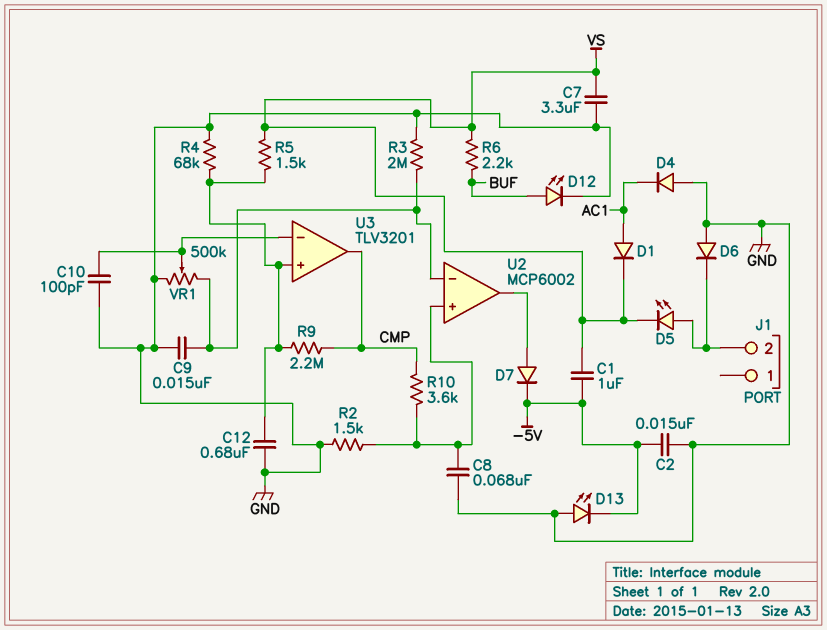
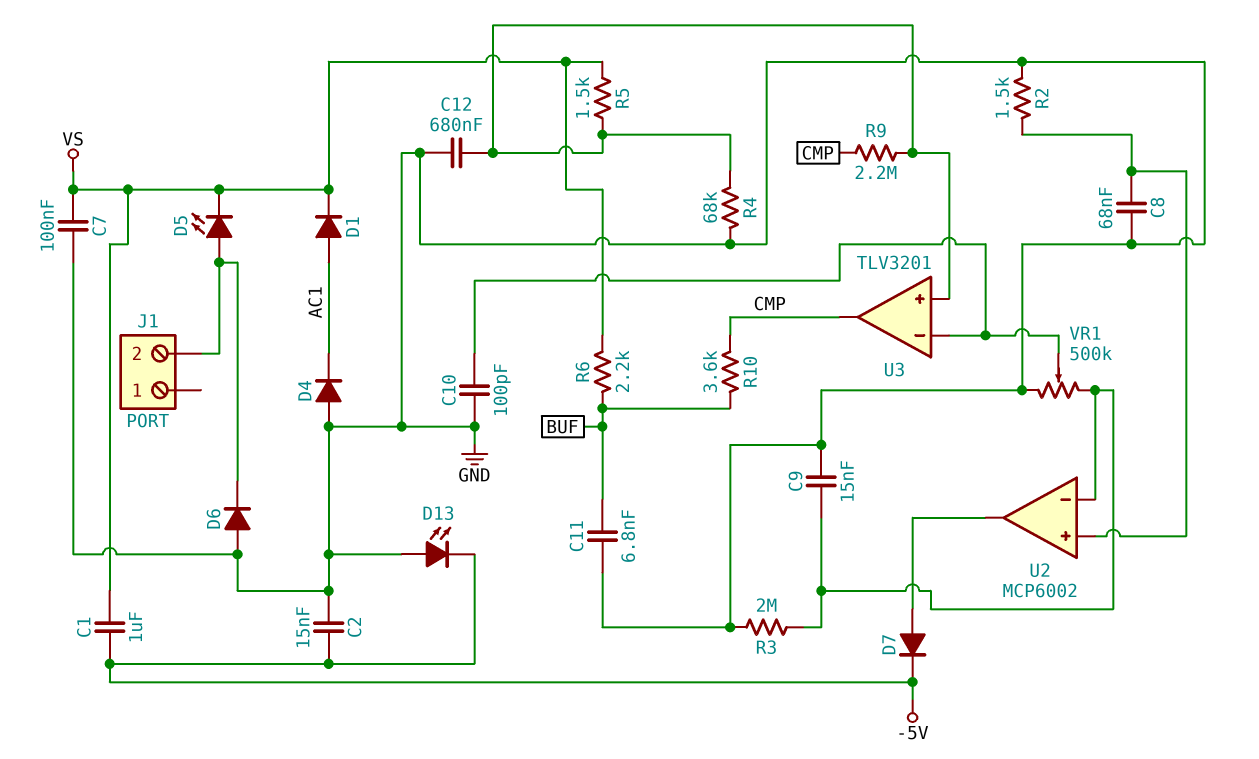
C7: 3.3uF (GND, VS) -> 100nF (GND, VS)
C11: none -> 6.8nF (BUF, GND)
D12: LED (A BUF, K GND) -> none
R10: 3.6k (CMP, U2/in+) -> 3.6k (BUF, CMP)

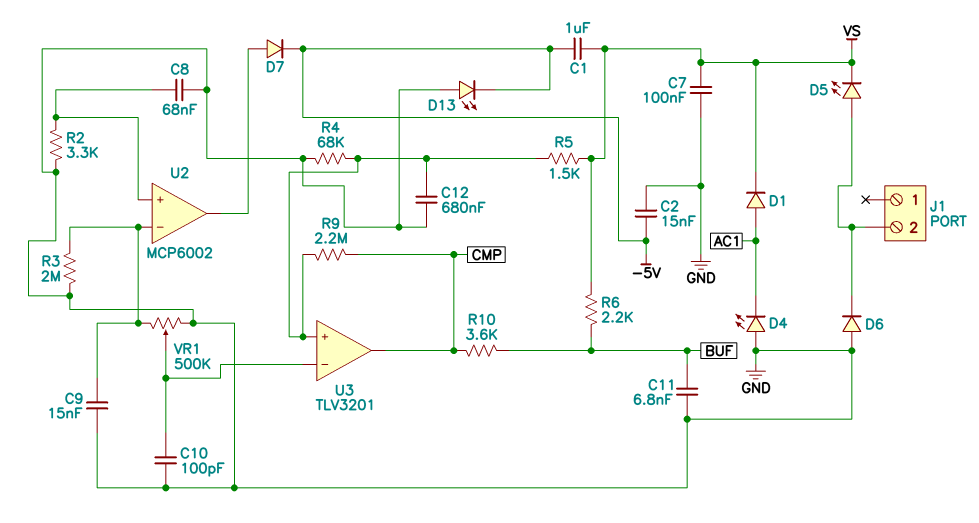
D4: diode (A GND, K AC1) -> LED (A GND, K AC1)
R2: 1.5k (GND, U2/in+) -> 3.3k (GND, U2/in+)

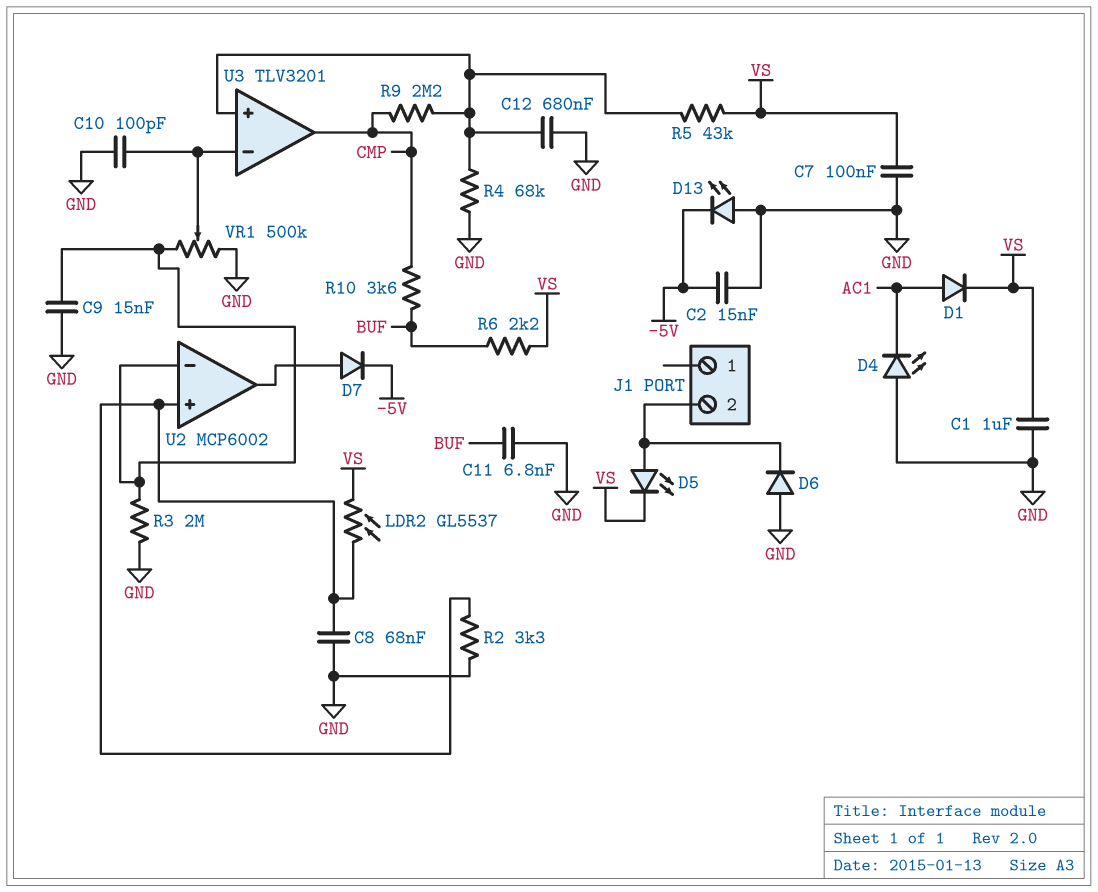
C1: 1uF (-5V, VS) -> 1uF (GND, VS)
LDR2: none -> GL5537 (U2/in+, VS)
R5: 1.5k (U3/in+, VS) -> 43k (U3/in+, VS)

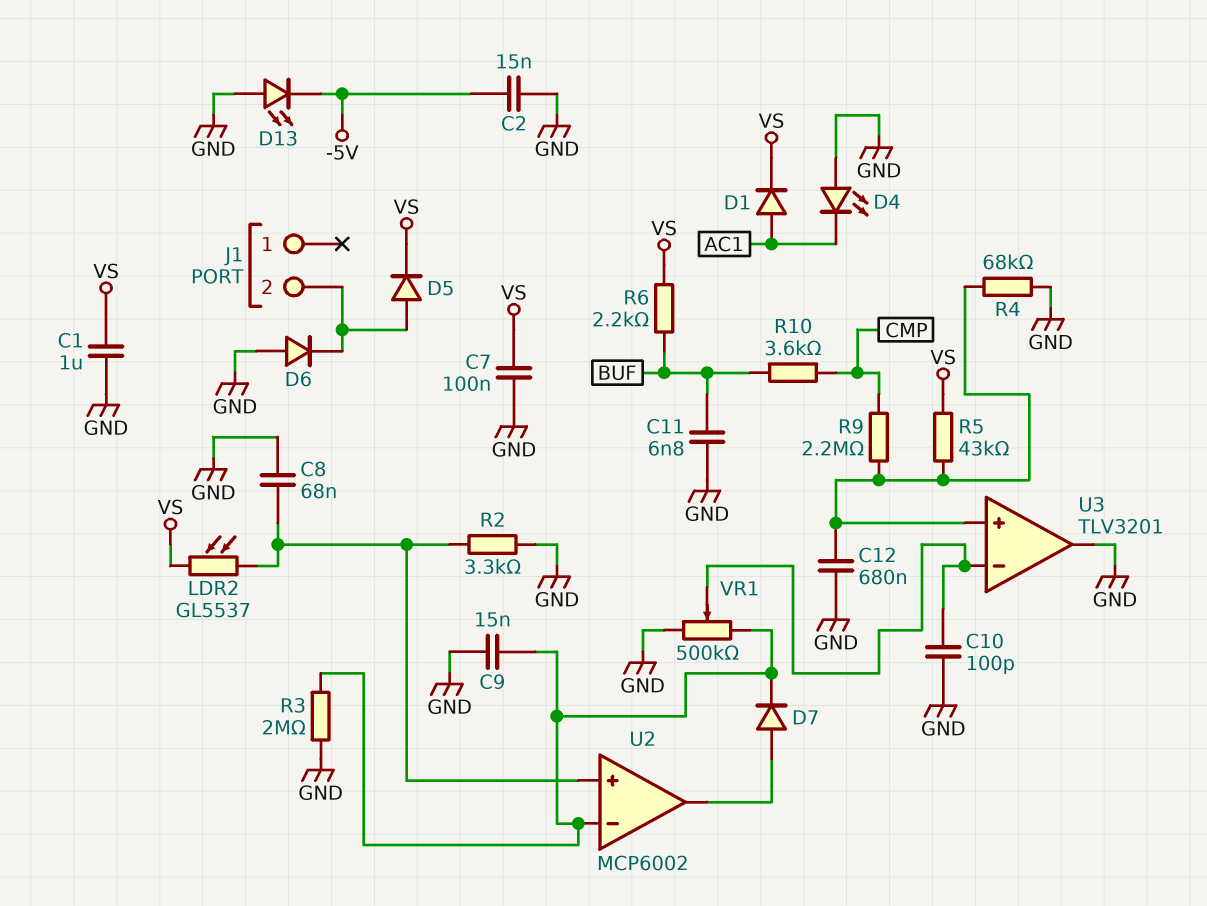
D5: LED (A J1/2, K VS) -> diode (A J1/2, K VS)
D7: diode (A U2/out, K -5V) -> diode (A U2/out, K U2/in-)
U3 pin out: CMP -> GND

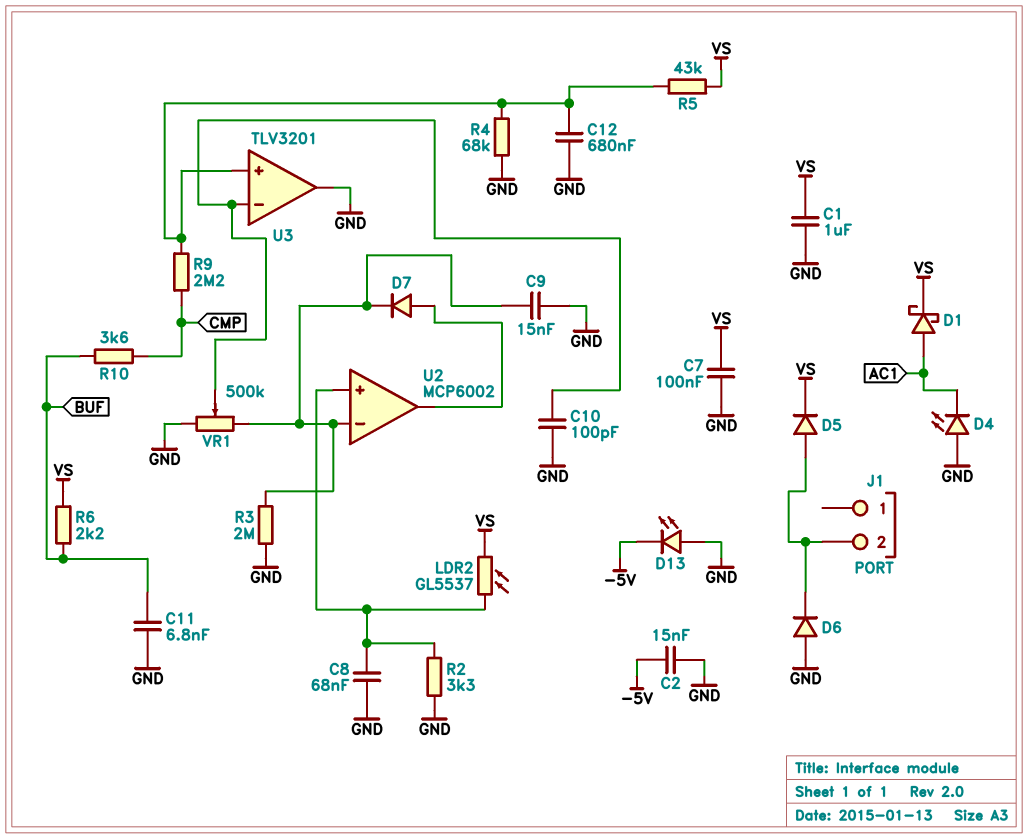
D1: diode (A AC1, K VS) -> schottky (A AC1, K VS)

